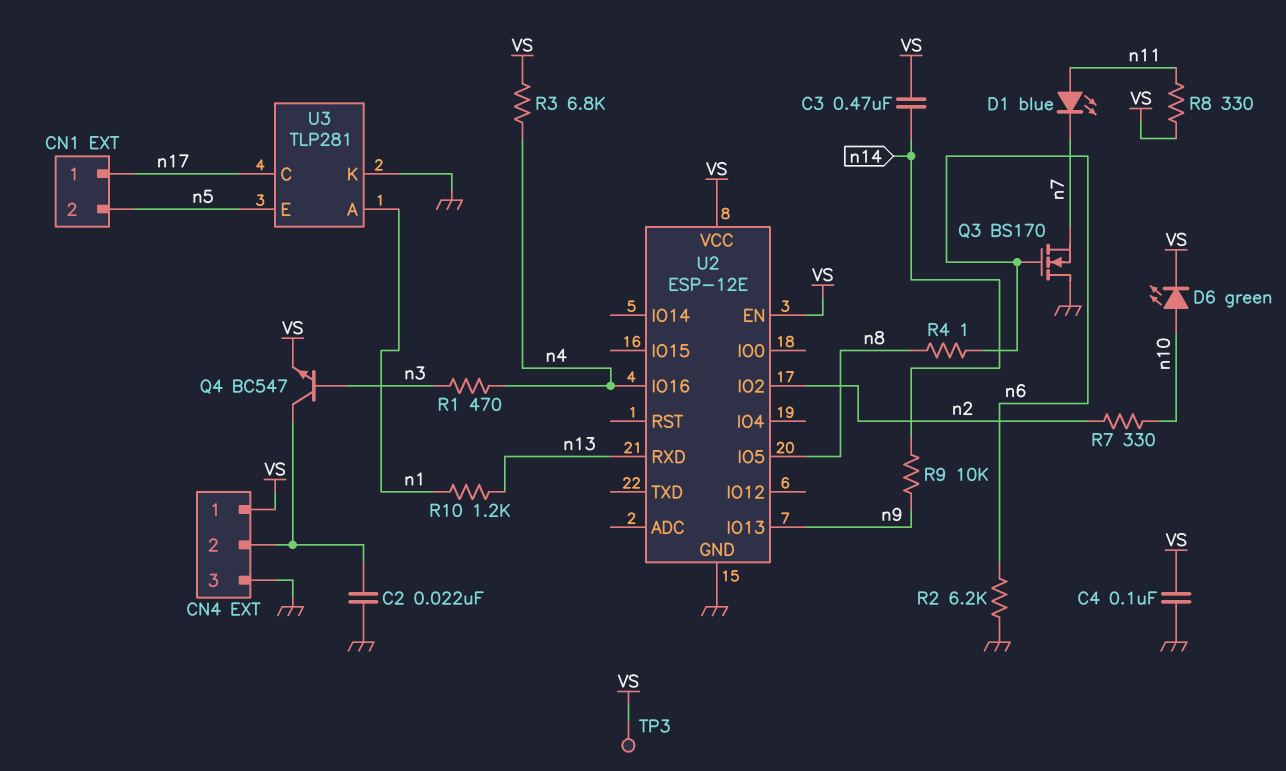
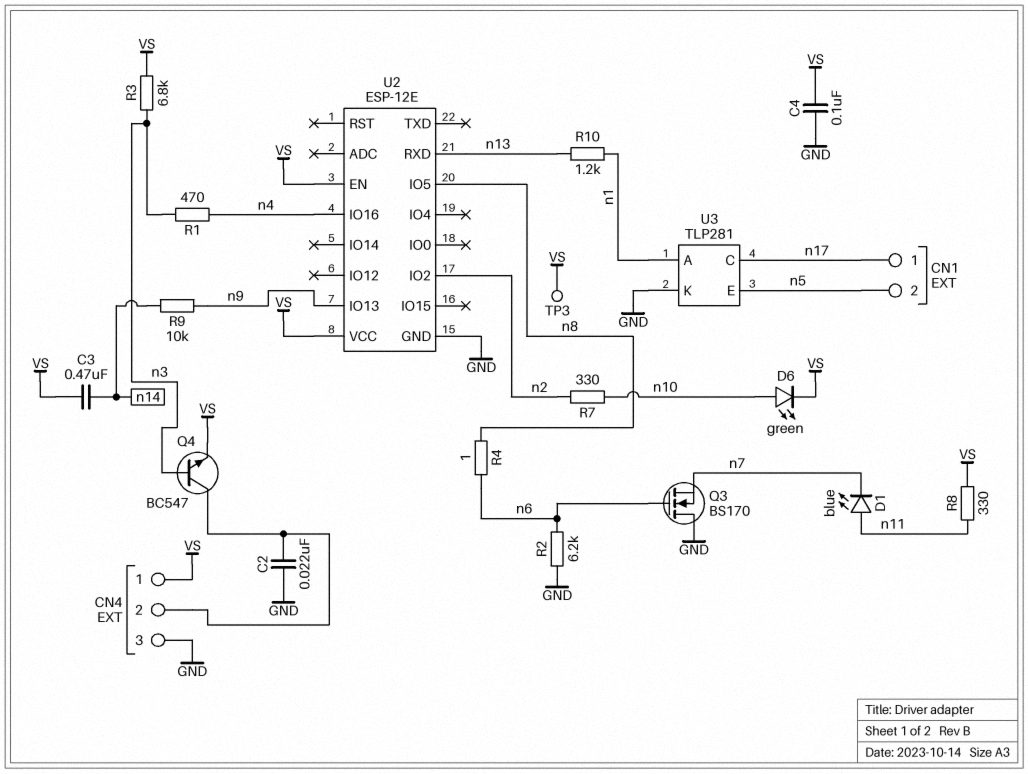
R3: 6.8k (VS, n4) -> 6.8k (VS, n3)

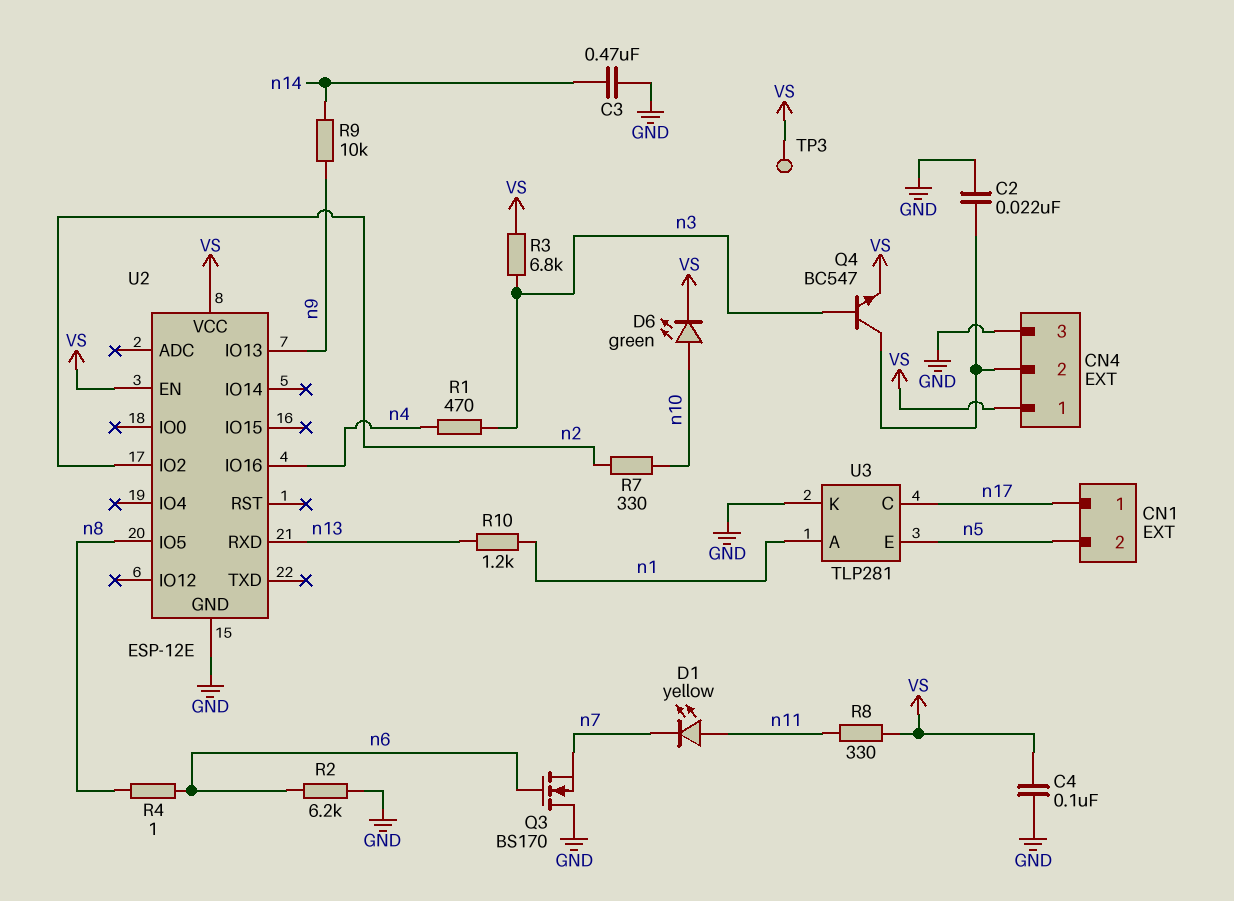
C3: 470nF (VS, n14) -> 470nF (GND, n14)
D1: LED blue (A n11, K n7) -> LED yellow (A n11, K n7)

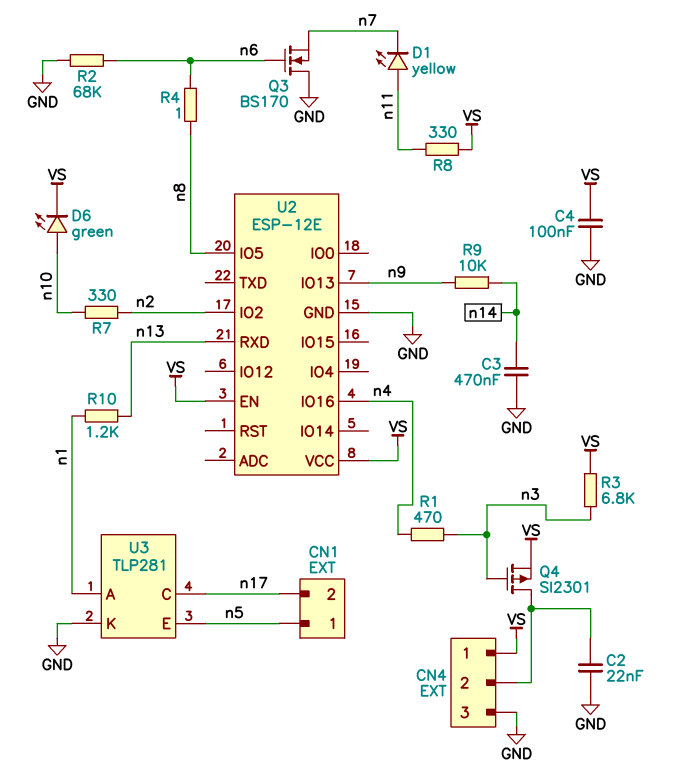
CN1 pin 1: n17 -> n5
CN1 pin 2: n5 -> n17
Q4: NPN BC547 (B n3, C CN4/2, E VS) -> PMOS SI2301 (G n3, D CN4/2, S VS)
R2: 6.2k (GND, n6) -> 68k (GND, n6)
TP3: test point (VS) -> none

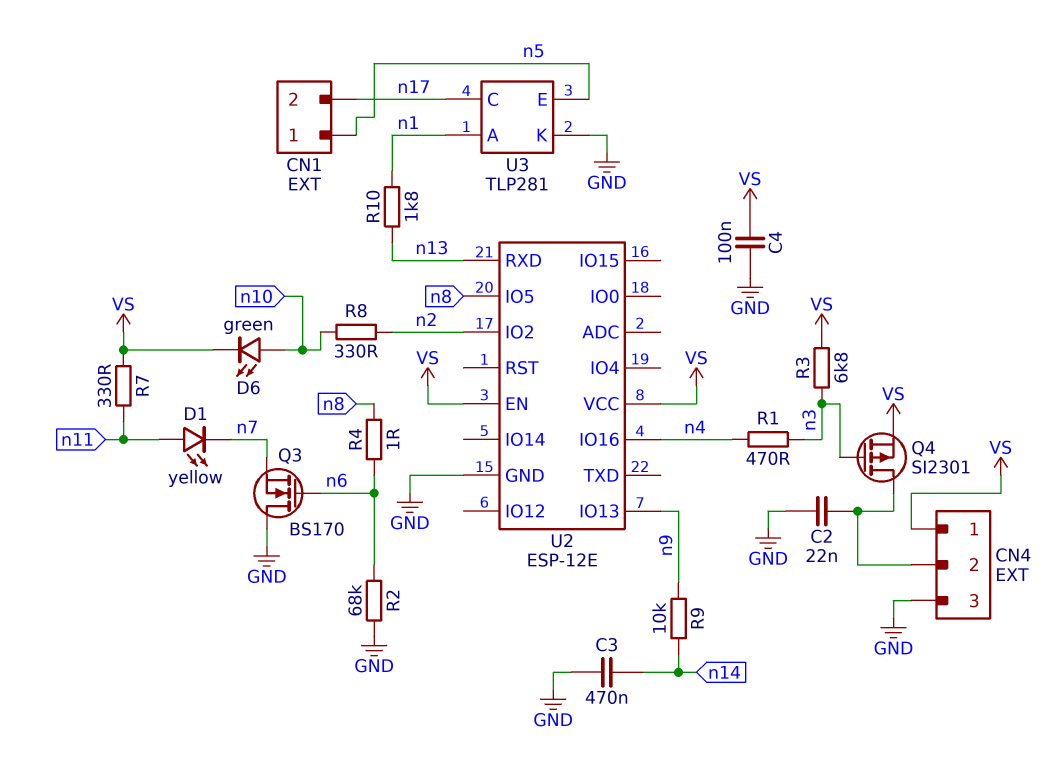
R7: 330 (n2, n10) -> 330 (VS, n11)
R8: 330 (VS, n11) -> 330 (n2, n10)
R10: 1.2k (n1, n13) -> 1.8k (n1, n13)

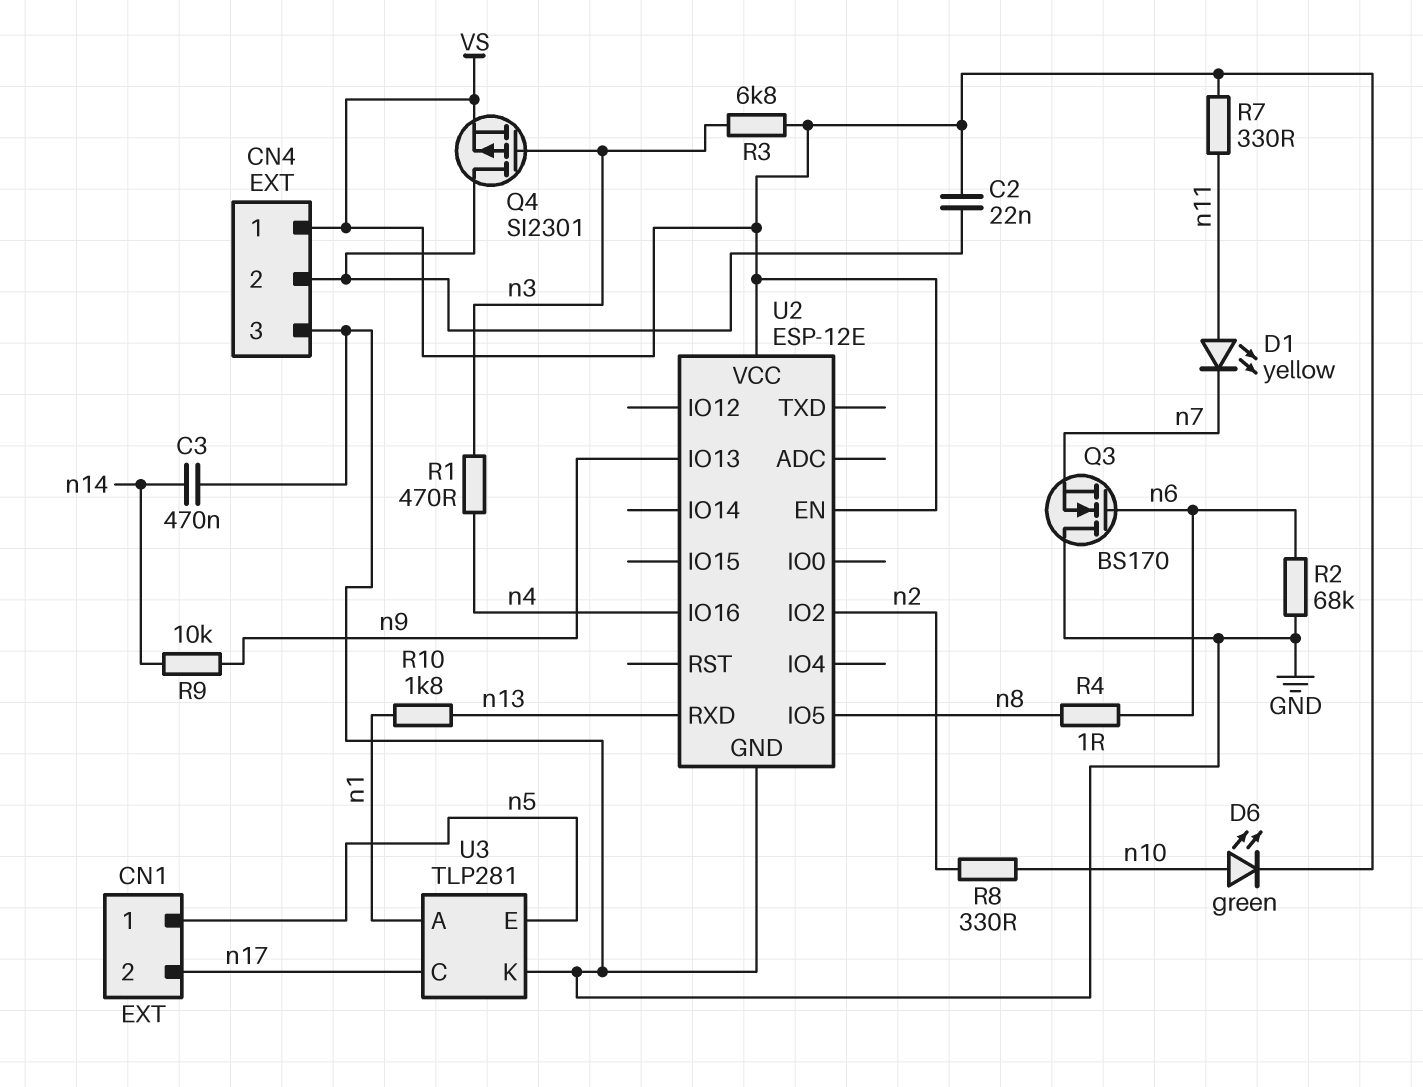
C2: 22nF (CN4/2, GND) -> 22nF (CN4/2, VS)
C4: 100nF (GND, VS) -> none

